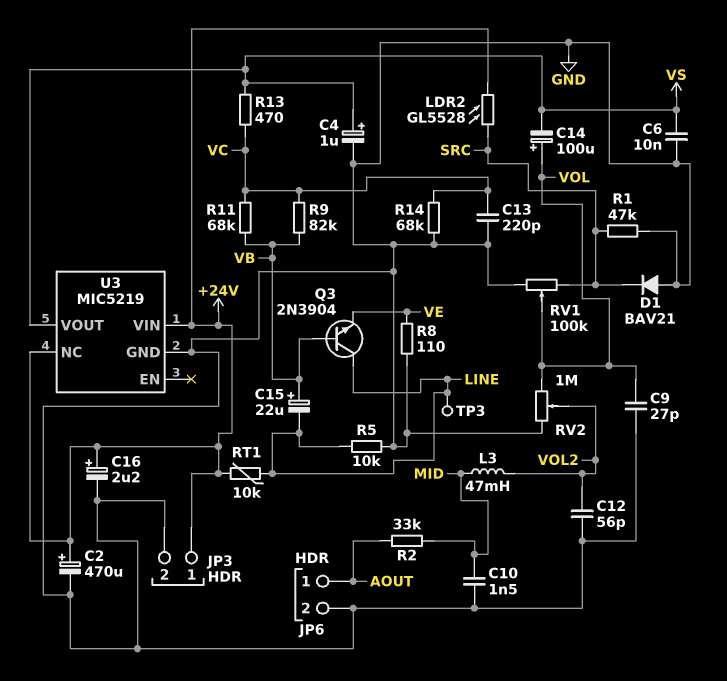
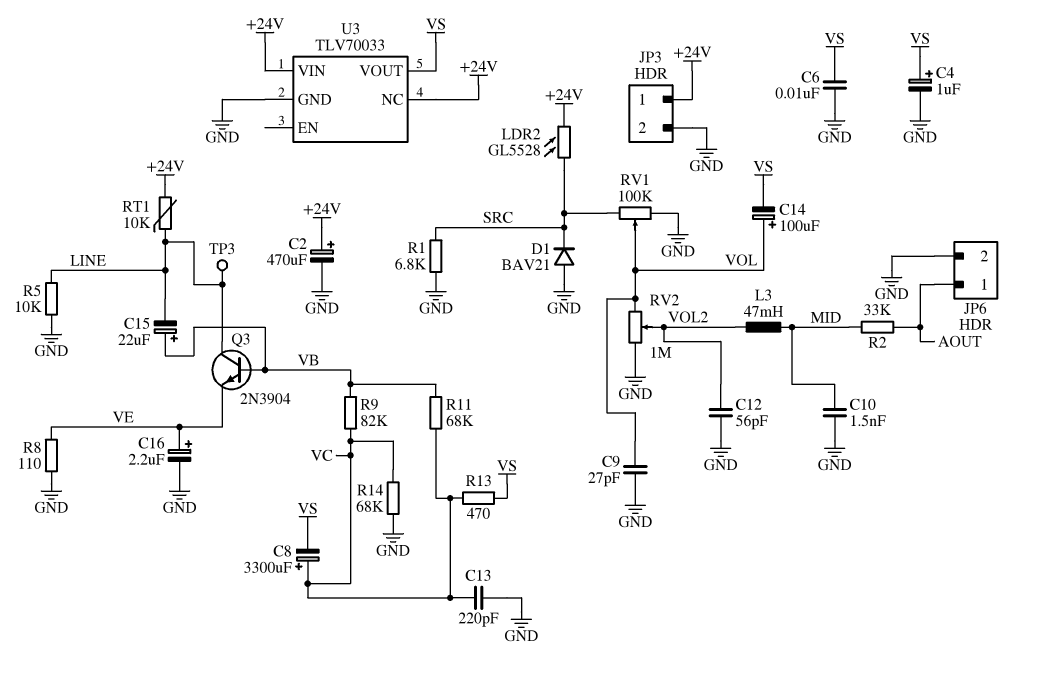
C8: none -> 3300uF (plus VC, minus VS)
C16: 2.2uF (plus +24V, minus GND) -> 2.2uF (plus VE, minus GND)
R1: 47k (GND, SRC) -> 6.8k (GND, SRC)
U3: MIC5219 -> TLV70033

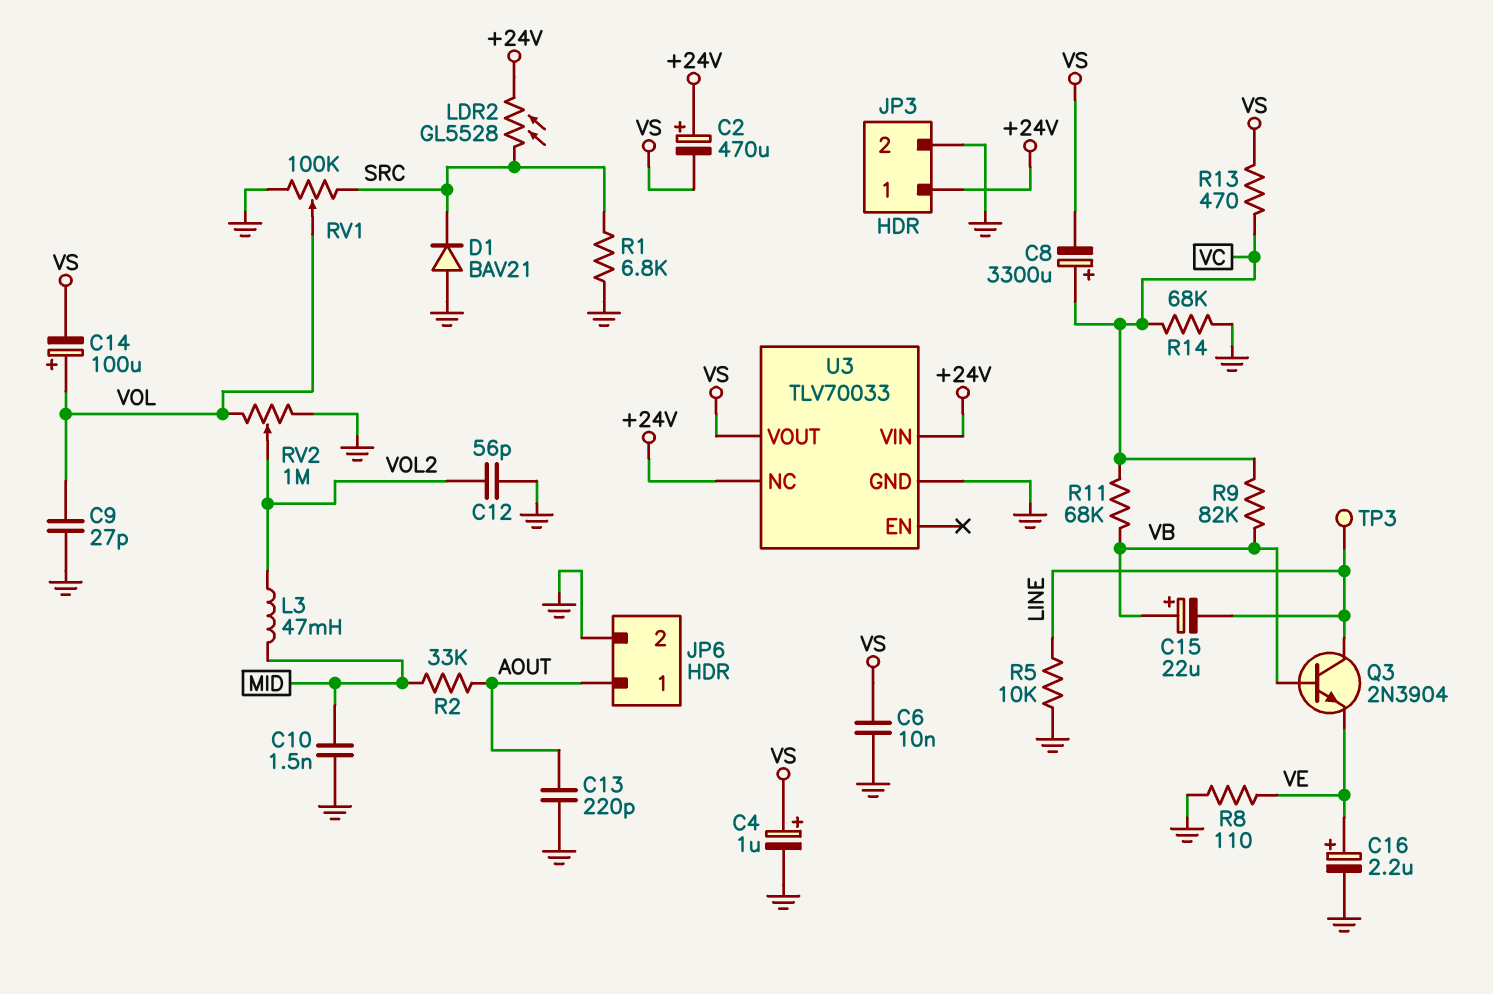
C2: 470uF (plus +24V, minus GND) -> 470uF (plus +24V, minus VS)
C13: 220pF (GND, VC) -> 220pF (AOUT, GND)
RT1: 10k (+24V, LINE) -> none

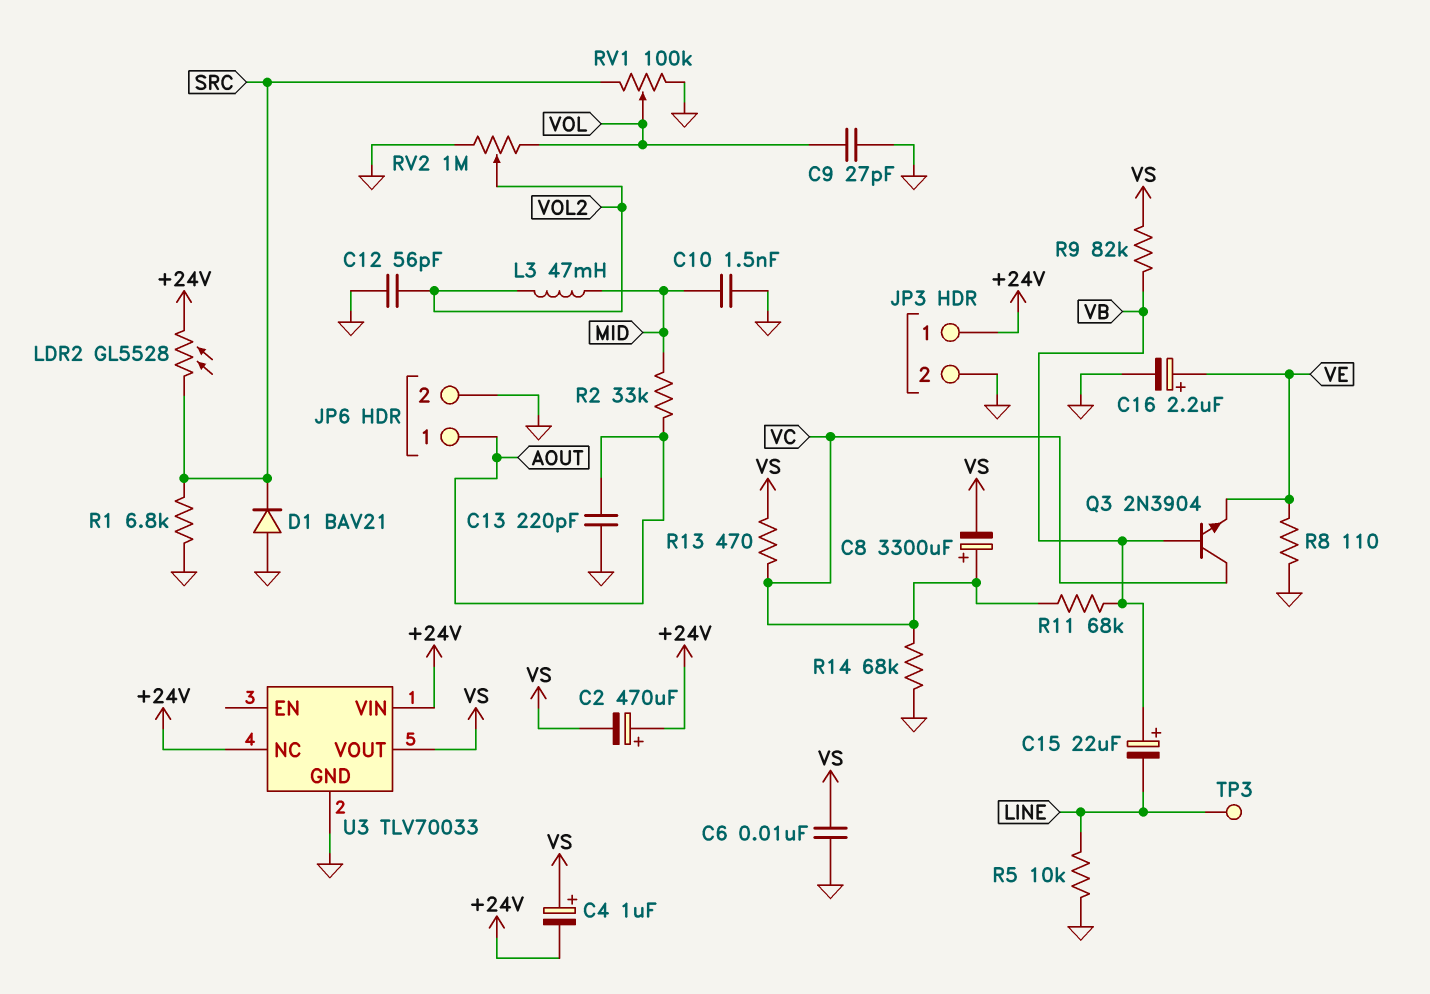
C4: 1uF (plus VS, minus GND) -> 1uF (plus VS, minus +24V)
C14: 100uF (plus VOL, minus VS) -> none
Q3: NPN 2N3904 (B VB, C LINE, E VE) -> NPN 2N3904 (B VB, C VC, E VE)
R9: 82k (VB, VC) -> 82k (VB, VS)

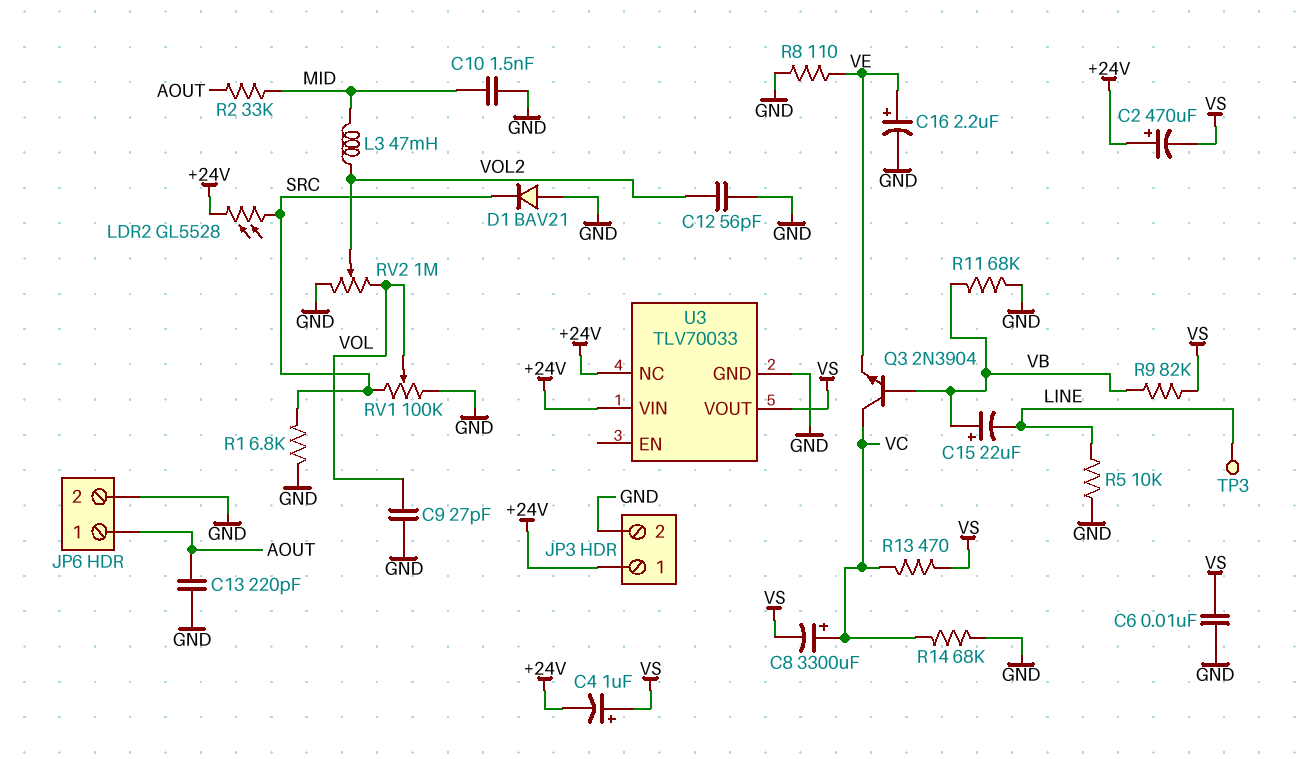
R11: 68k (VB, VC) -> 68k (GND, VB)

